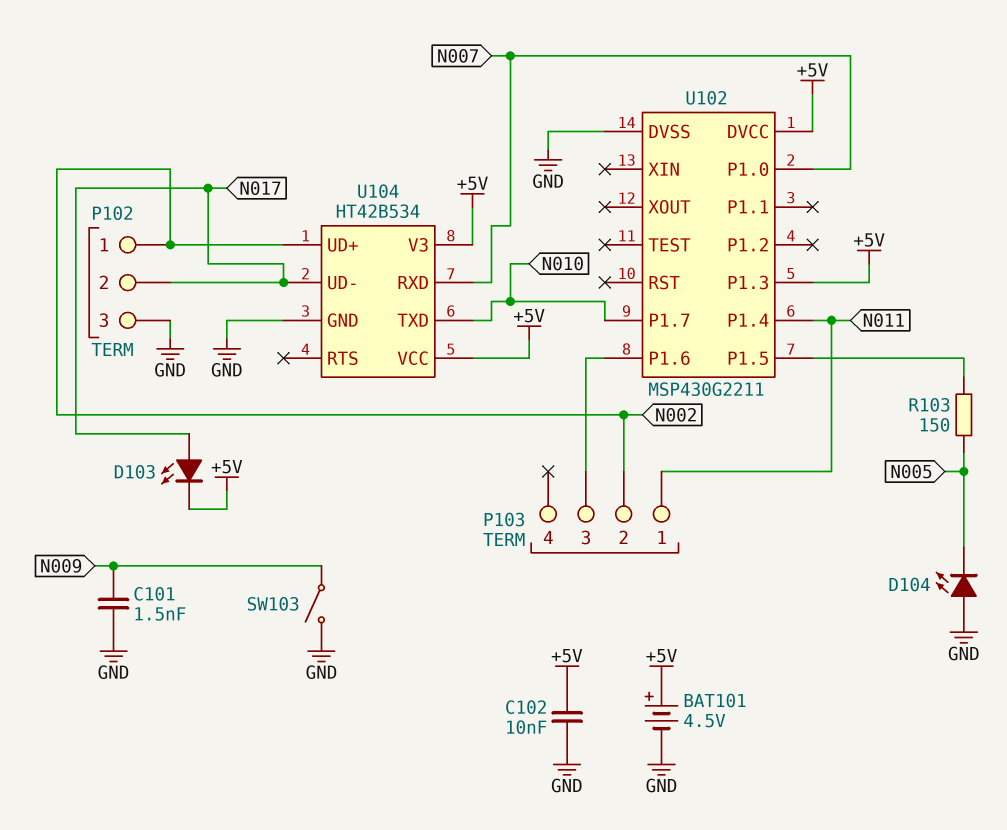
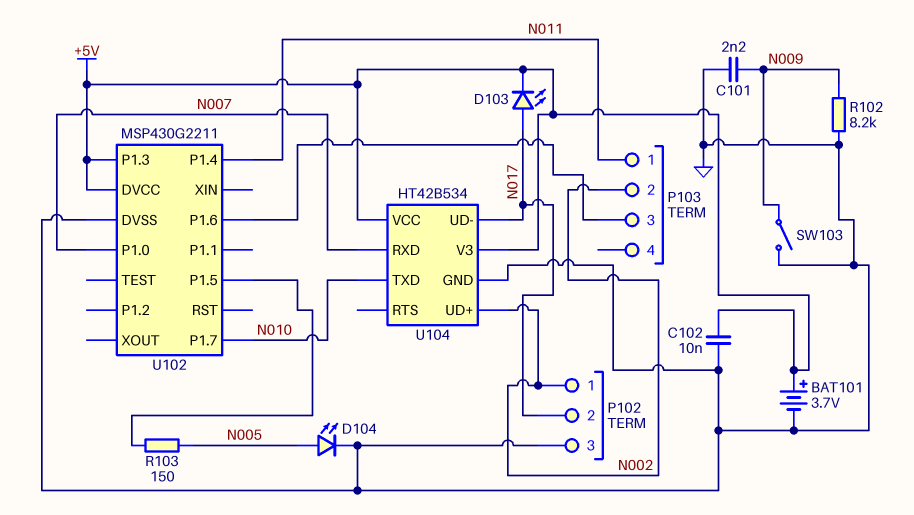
BAT101: 4.5V (plus +5V, minus GND) -> 3.7V (plus +5V, minus GND)
C101: 1.5nF (GND, N009) -> 2.2nF (GND, N009)
D104: LED (A GND, K N005) -> LED (A N005, K GND)
R102: none -> 8.2k (GND, N009)

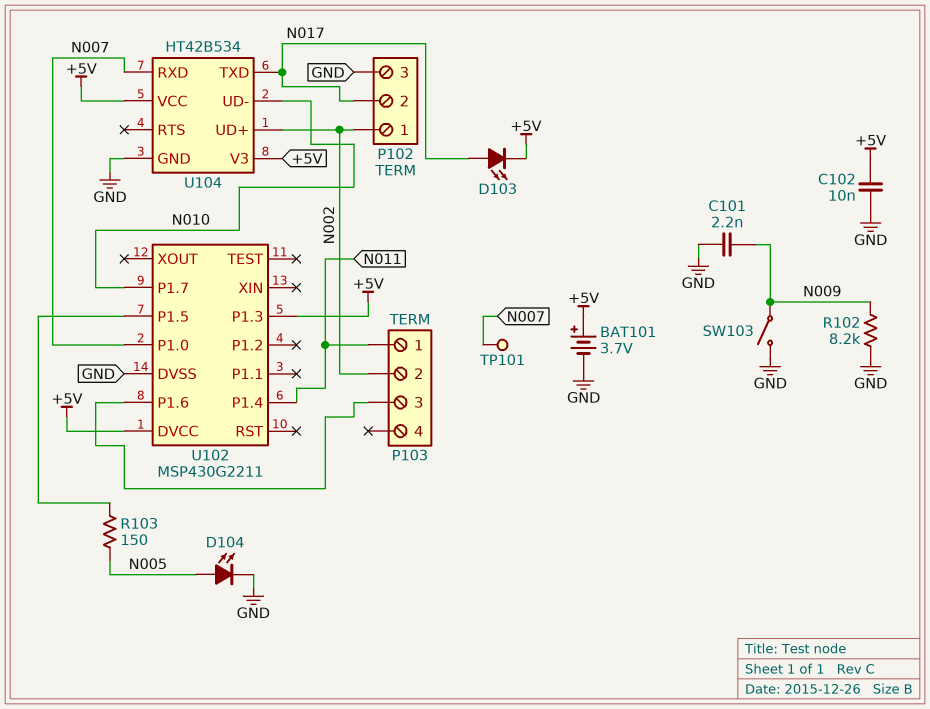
TP101: none -> test point (N007)
U104 pin TXD: N010 -> N017
U104 pin UD-: N017 -> N010

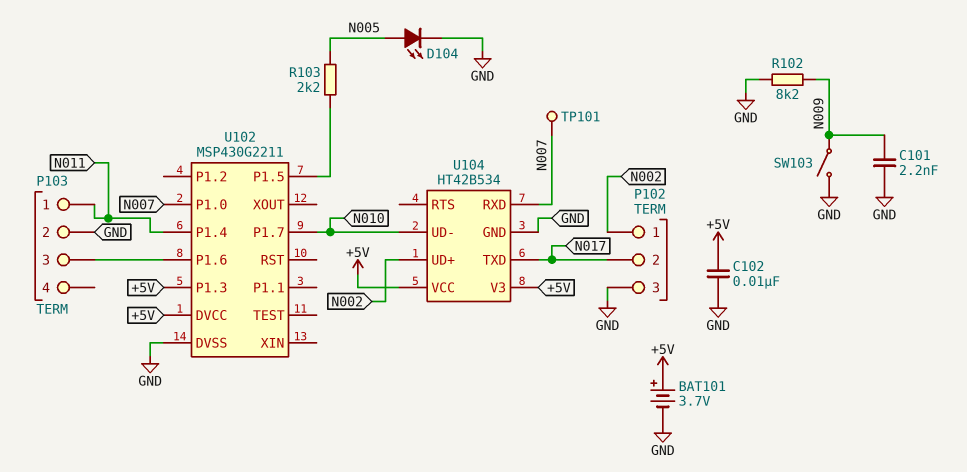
D103: LED (A N017, K +5V) -> none
P103 pin 2: N002 -> GND
R103: 150 (N005, U102/P1.5) -> 2.2k (N005, U102/P1.5)

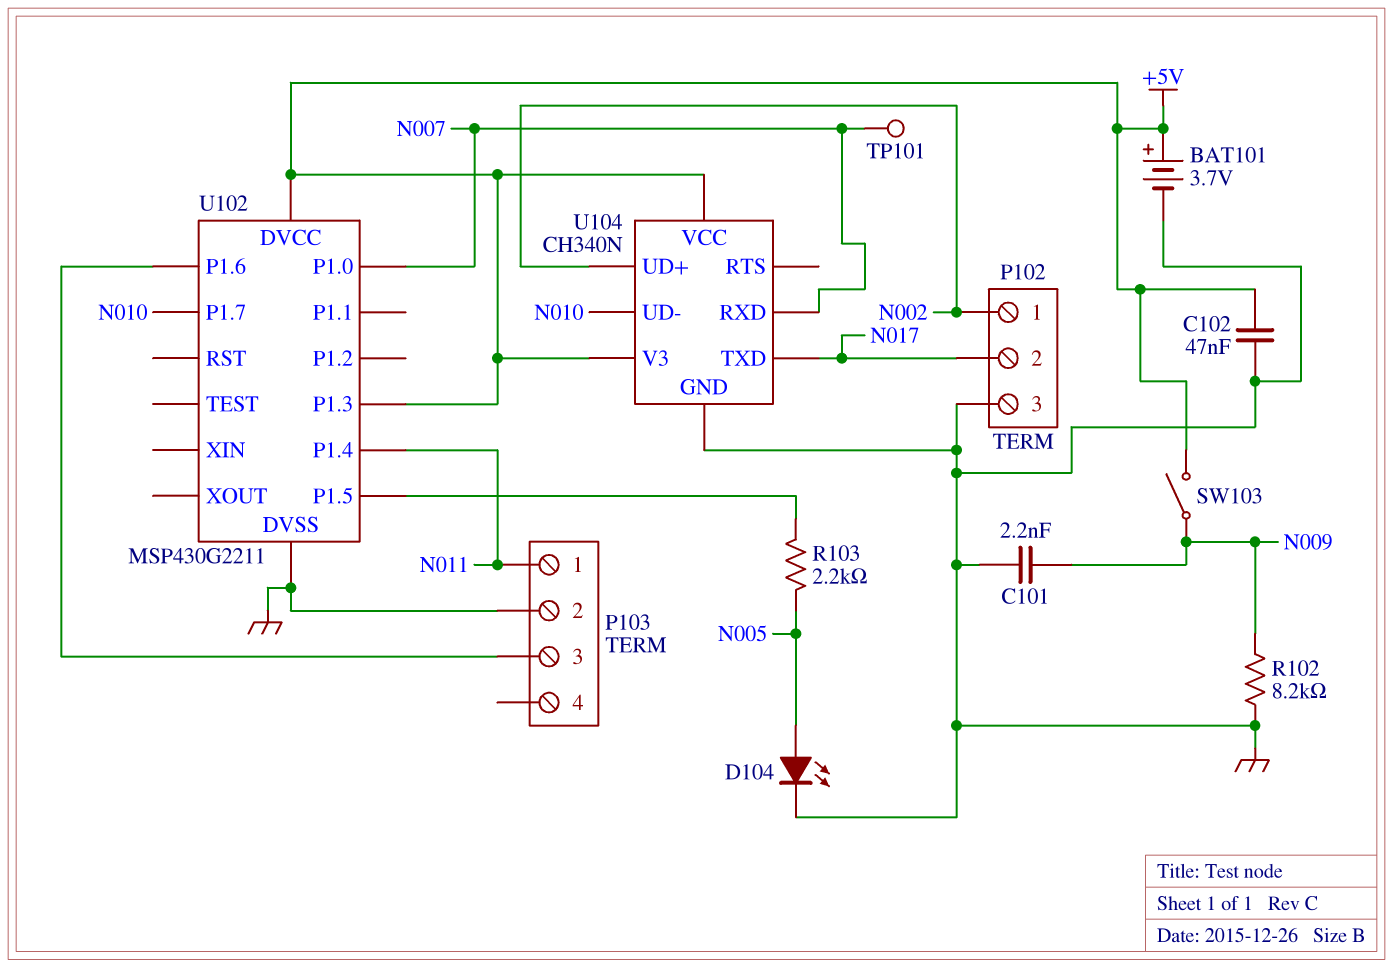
C102: 10nF (+5V, GND) -> 47nF (+5V, GND)
SW103: switch (GND, N009) -> switch (+5V, N009)
U104: HT42B534 -> CH340N

